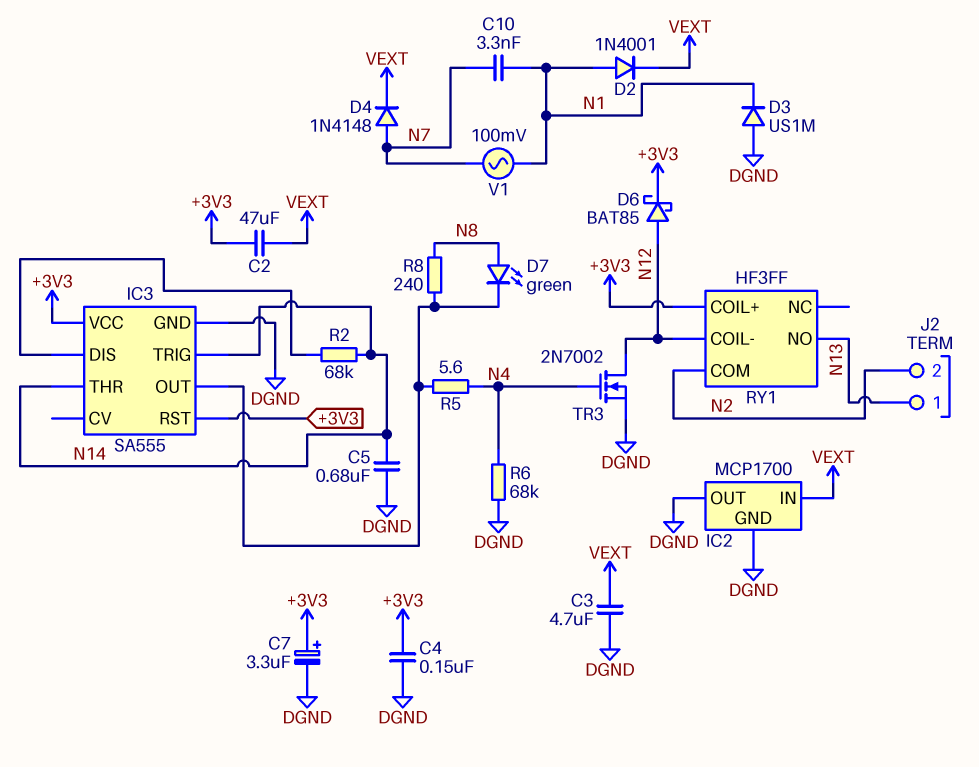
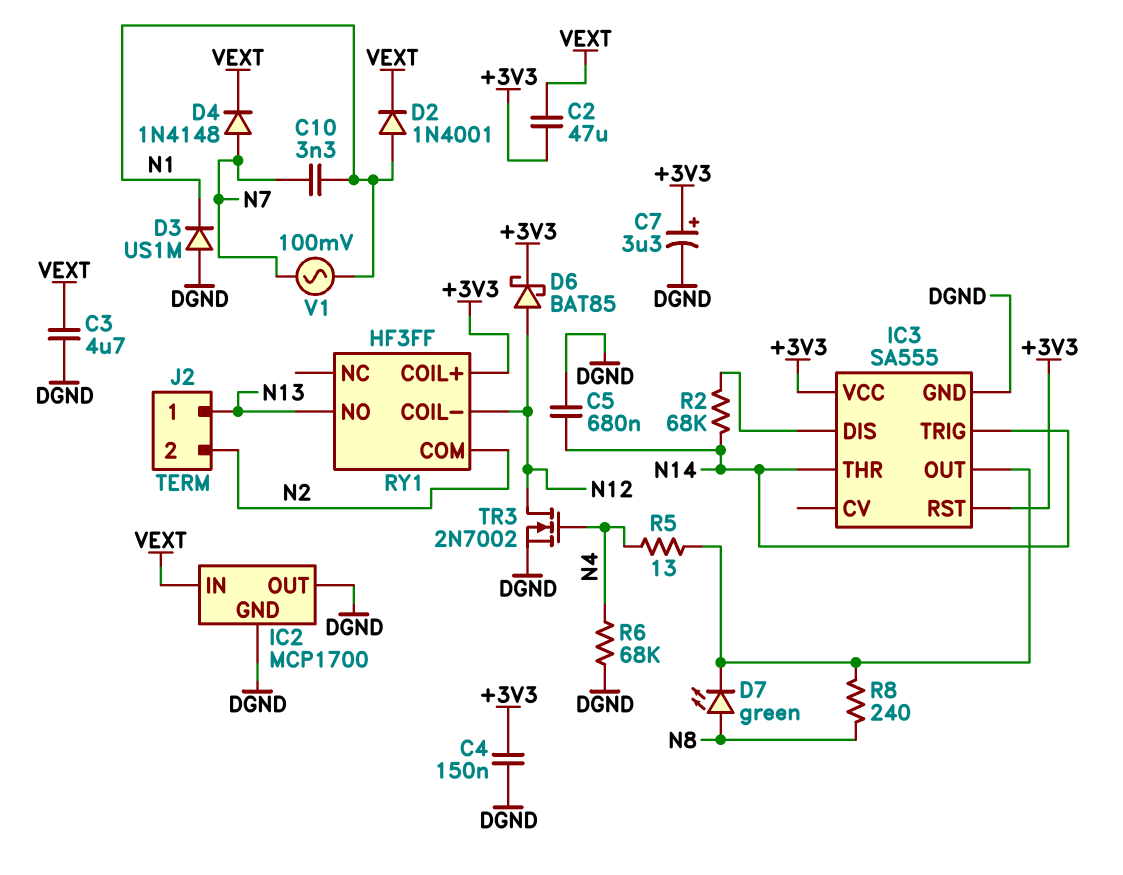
R5: 5.6 (IC3/OUT, N4) -> 13 (IC3/OUT, N4)

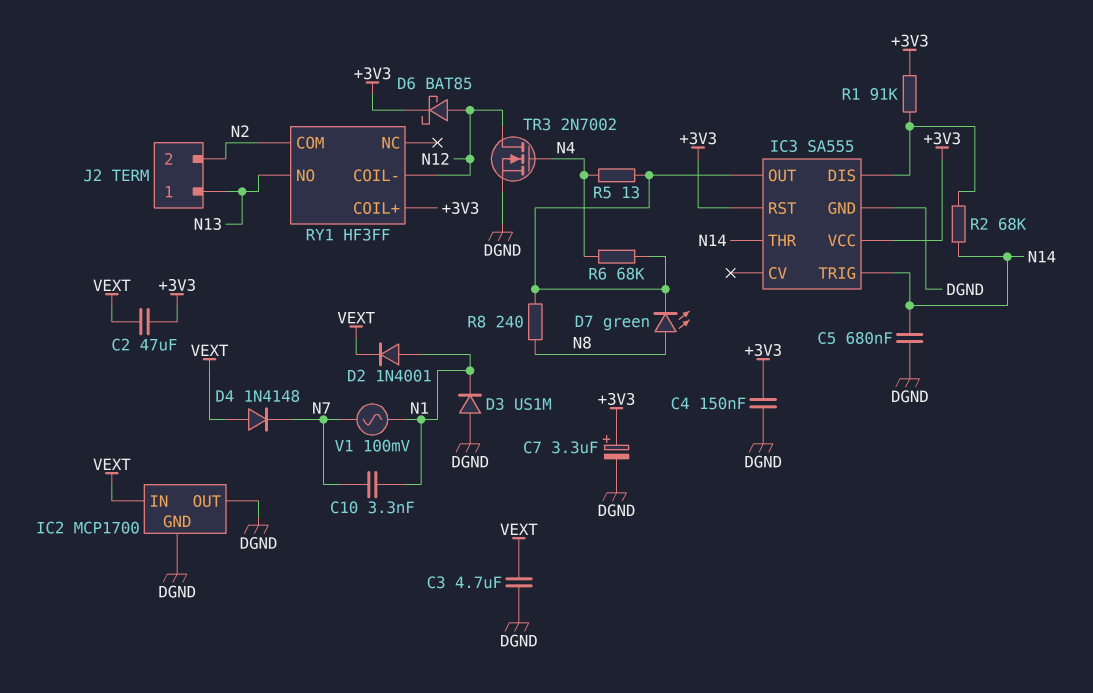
D4: diode 1N4148 (A N7, K VEXT) -> diode 1N4148 (A VEXT, K N7)
R1: none -> 91k (+3V3, IC3/DIS)
R6: 68k (DGND, N4) -> 68k (IC3/OUT, N4)

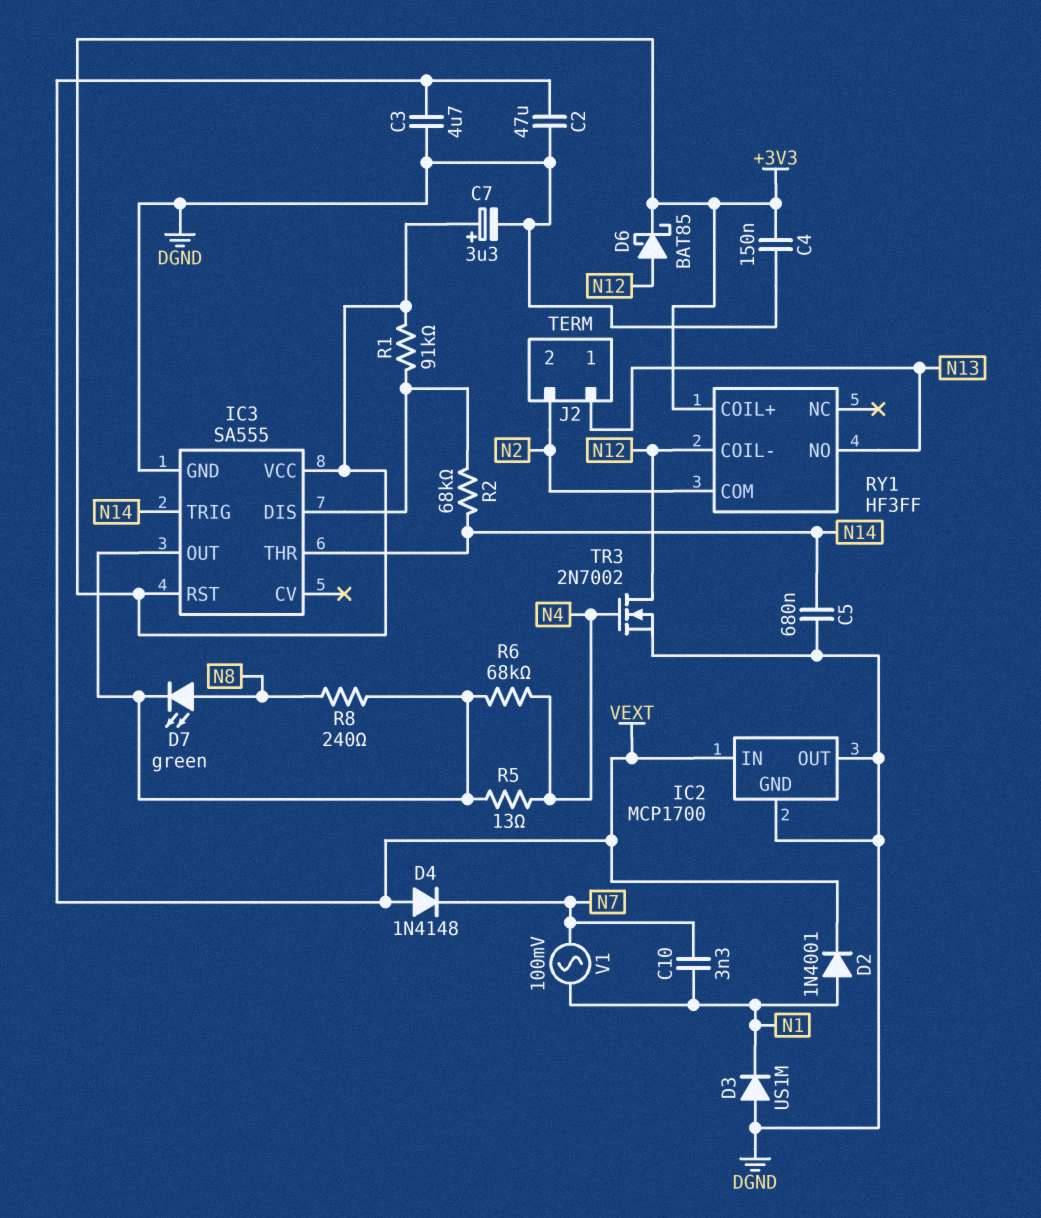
C2: 47uF (+3V3, VEXT) -> 47uF (DGND, VEXT)

